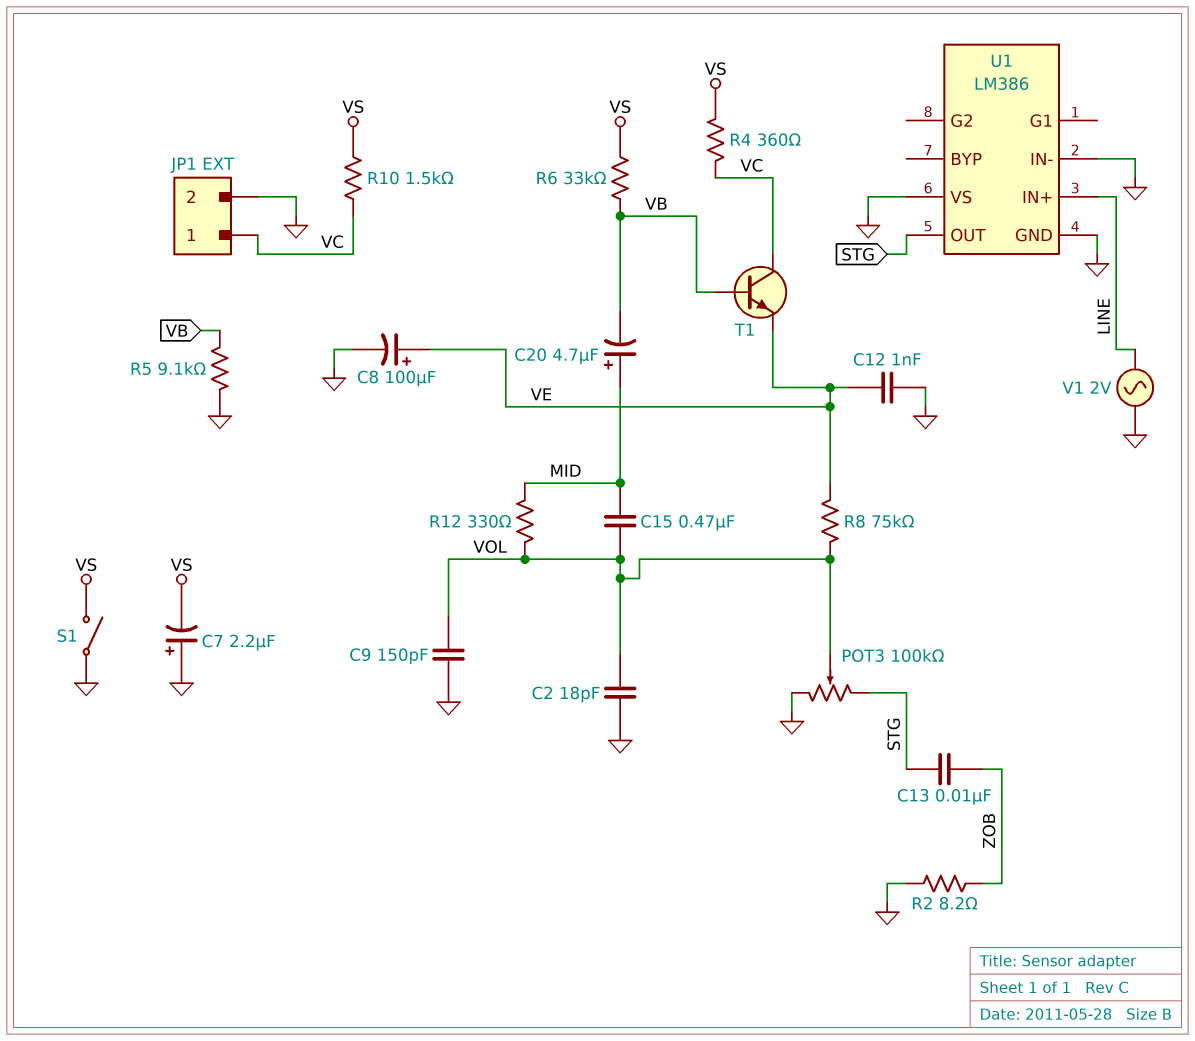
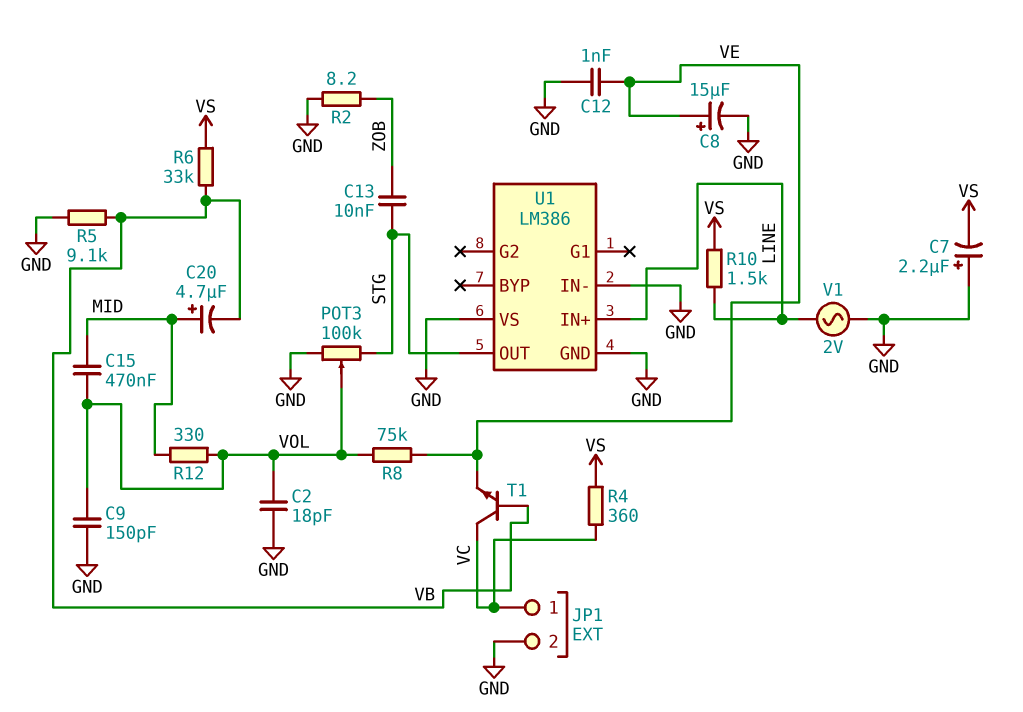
C8: 100uF (plus VE, minus GND) -> 15uF (plus VE, minus GND)
R10: 1.5k (VC, VS) -> 1.5k (LINE, VS)
S1: switch (GND, VS) -> none

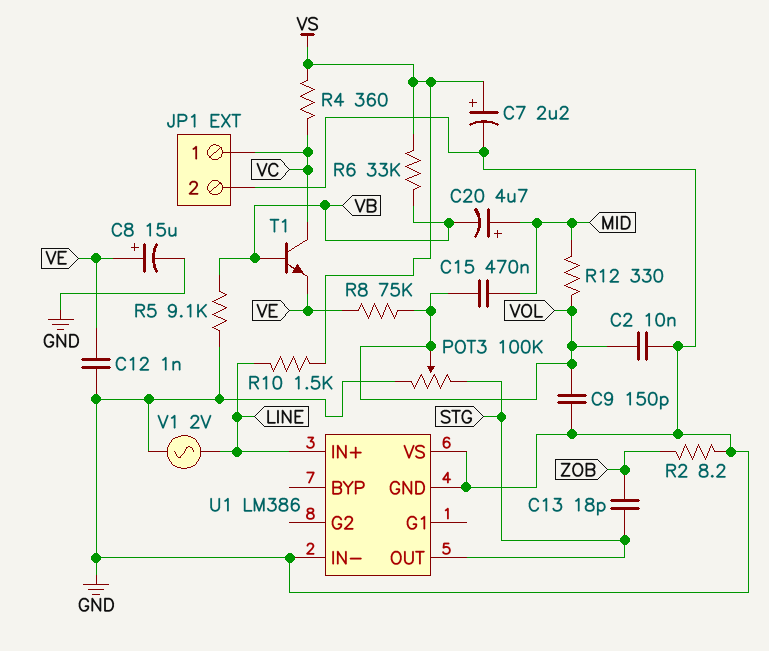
C2: 18pF (GND, VOL) -> 10nF (GND, VOL)
C7: 2.2uF (plus GND, minus VS) -> 2.2uF (plus VS, minus GND)
C13: 10nF (STG, ZOB) -> 18pF (STG, ZOB)

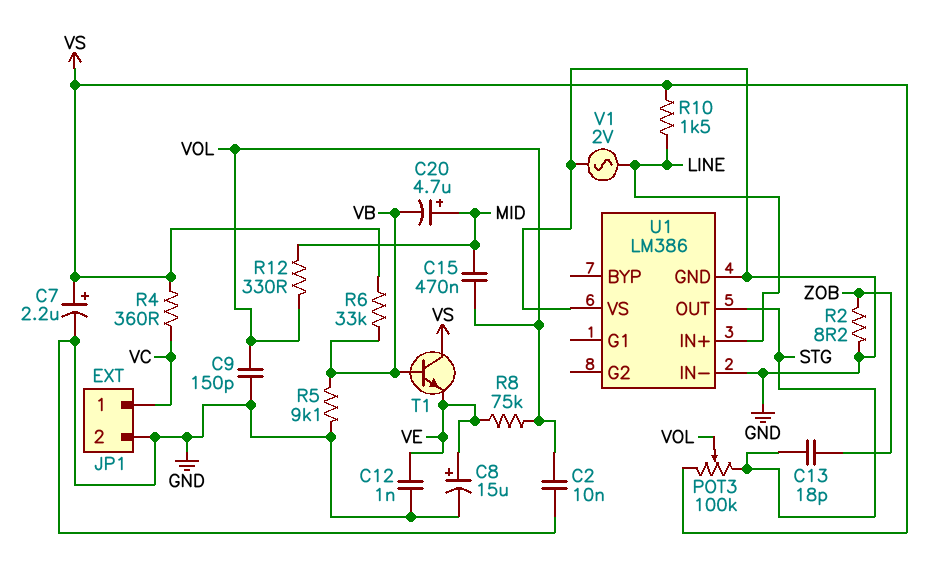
POT3: 100k (GND, STG, wiper VOL) -> 100k (STG, VS, wiper VOL)
T1: NPN (B VB, C VC, E VE) -> NPN (B VB, C VS, E VE)

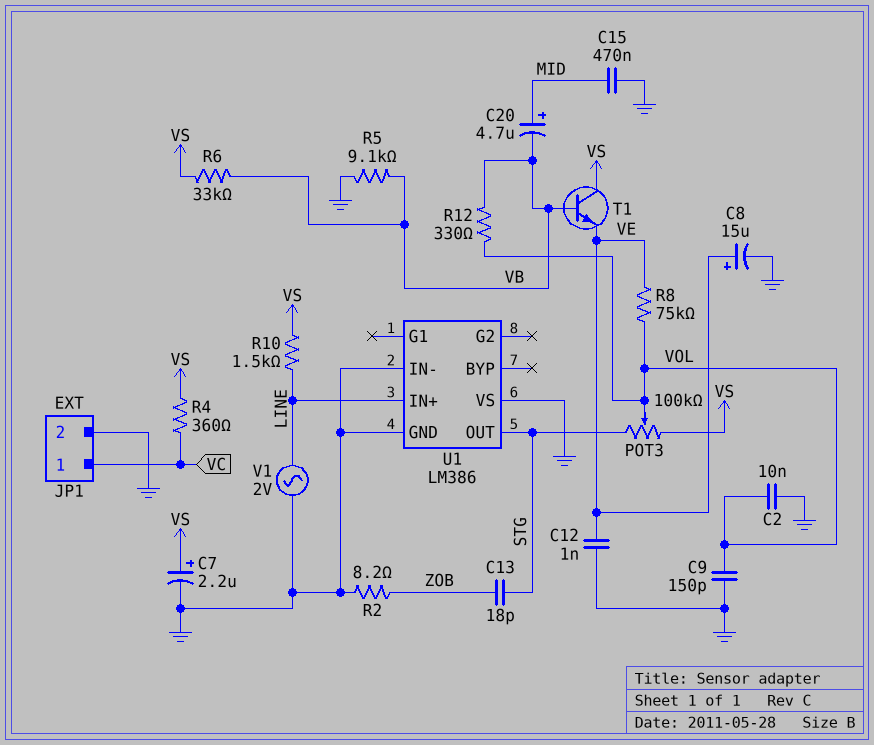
C15: 470nF (MID, VOL) -> 470nF (GND, MID)
R12: 330 (MID, VOL) -> 330 (VB, VOL)

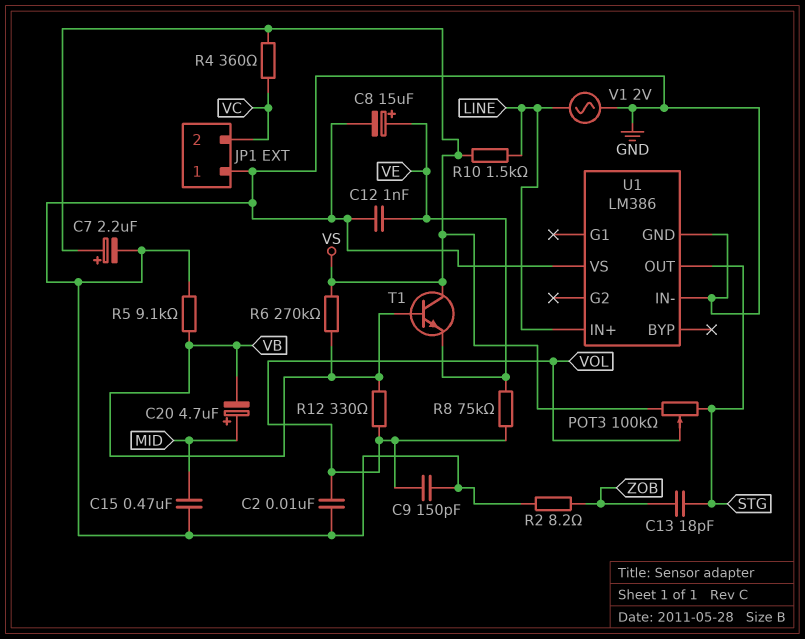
JP1 pin 1: VC -> GND
JP1 pin 2: GND -> VC
R6: 33k (VB, VS) -> 270k (VB, VS)

